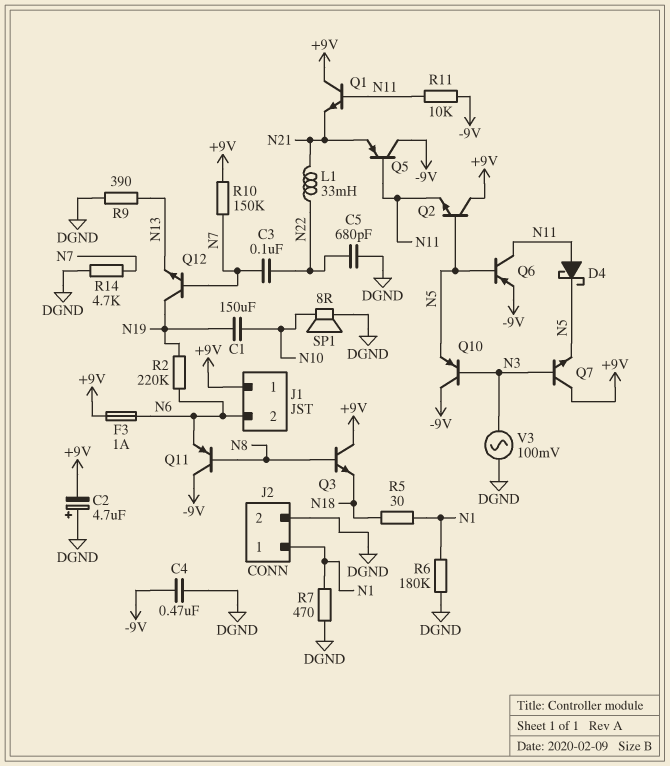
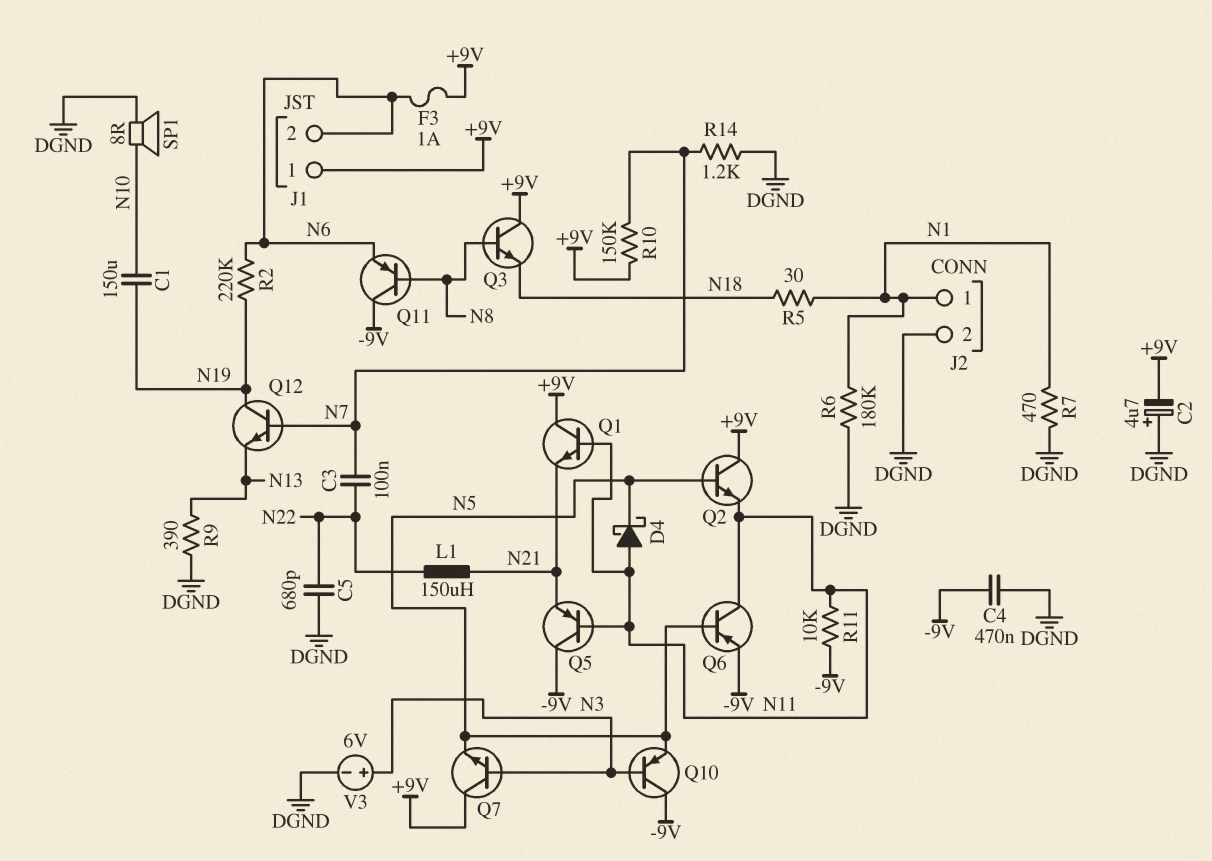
L1: 33mH (N21, N22) -> 150uH (N21, N22)
R14: 4.7k (DGND, N7) -> 1.2k (DGND, N7)
V3: AC 100mV (DGND, N3) -> 6V (plus N3, minus DGND)

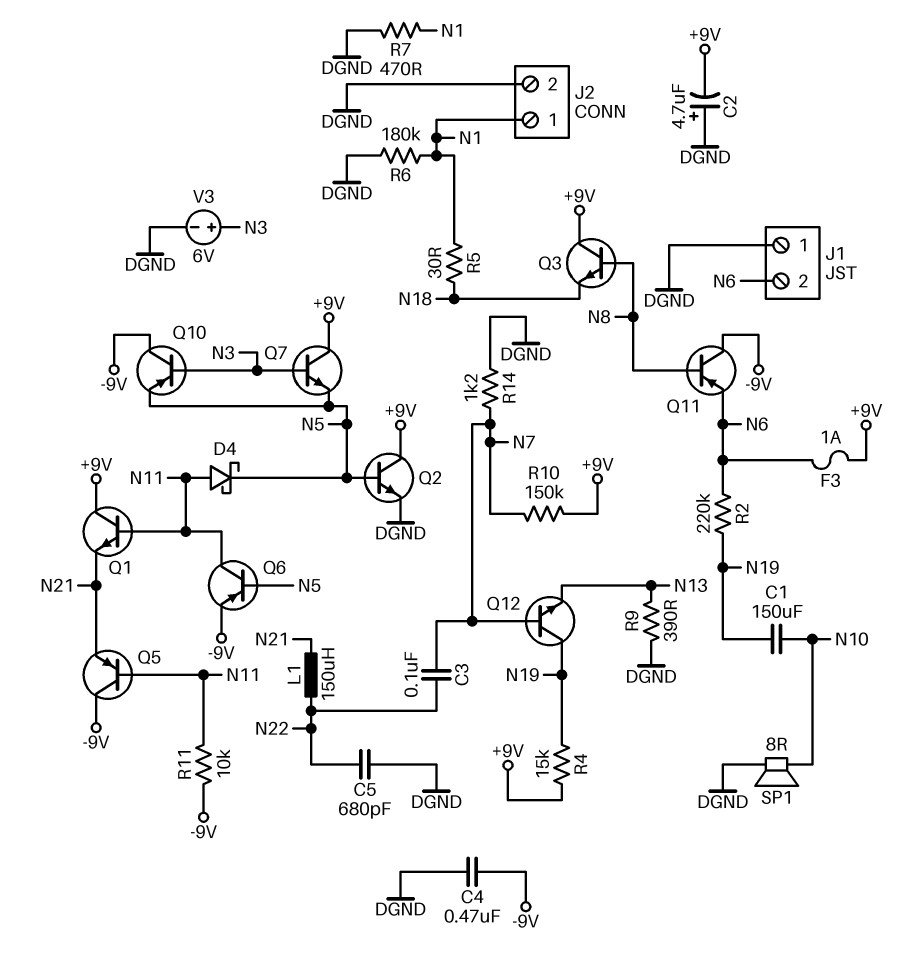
J1 pin 1: +9V -> DGND
Q2: NPN (B N5, C +9V, E N11) -> NPN (B N5, C +9V, E DGND)
R4: none -> 15k (+9V, N19)

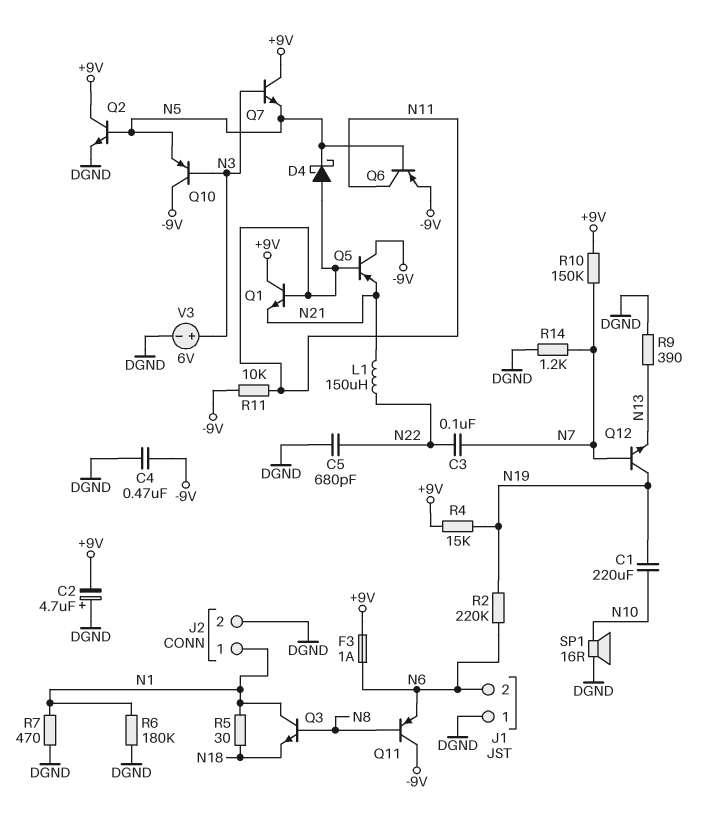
C1: 150uF (N10, N19) -> 220uF (N10, N19)
Q3: NPN (B N8, C +9V, E N18) -> NPN (B N8, C N1, E N18)
SP1: speaker 8R (DGND, N10) -> speaker 16R (DGND, N10)

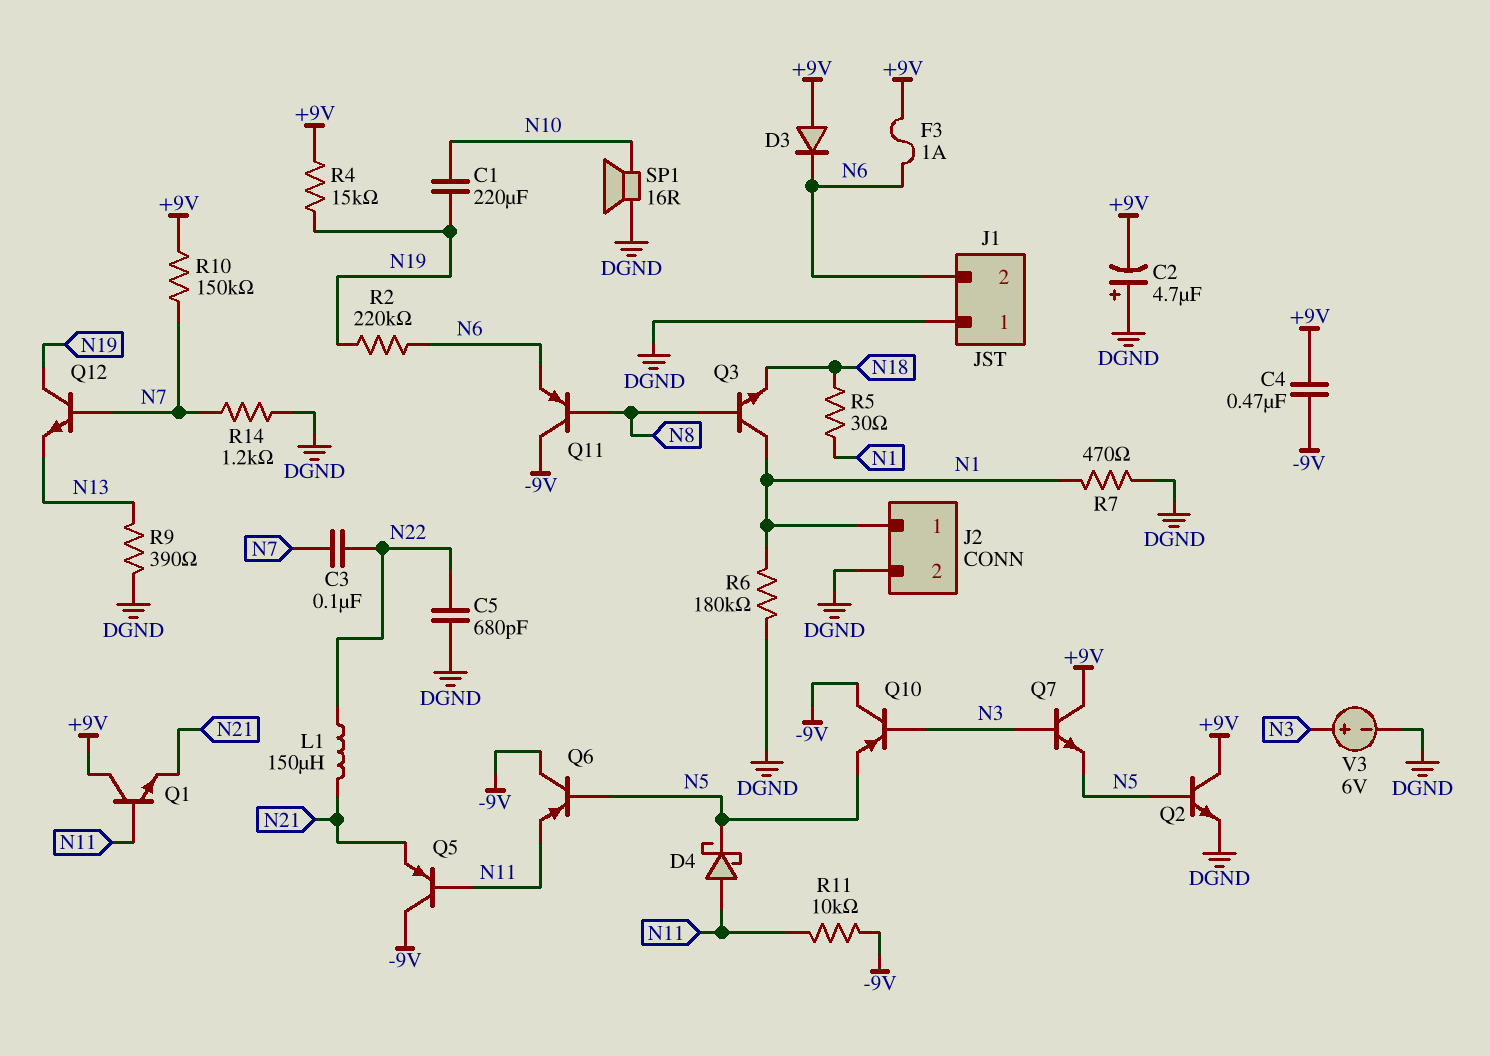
C4: 470nF (-9V, DGND) -> 470nF (+9V, -9V)
D3: none -> diode (A +9V, K N6)
Q6: PNP (B N5, C N11, E -9V) -> PNP (B N5, C -9V, E N11)

